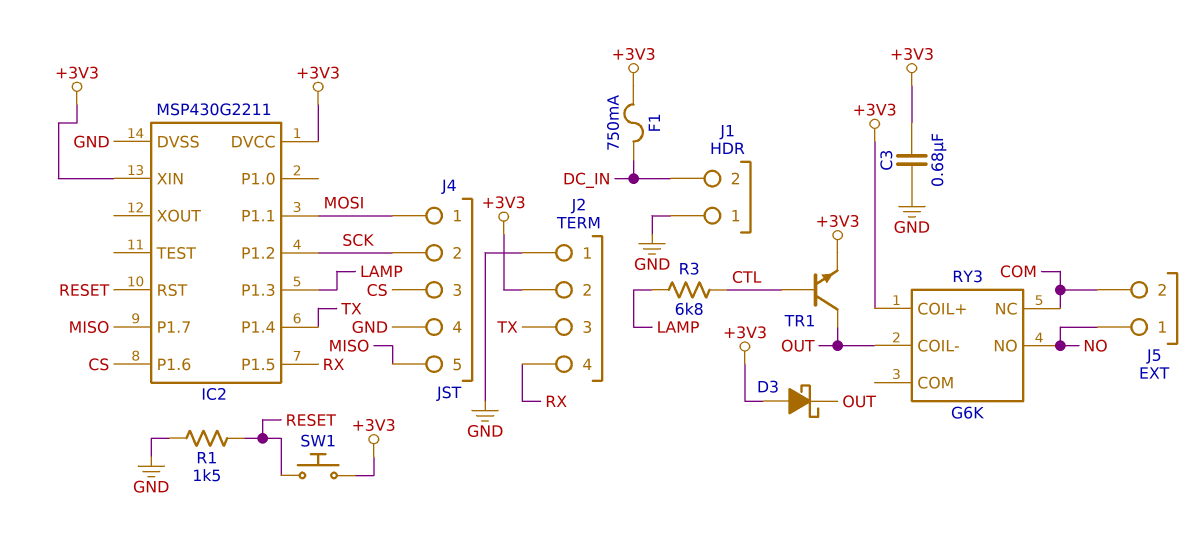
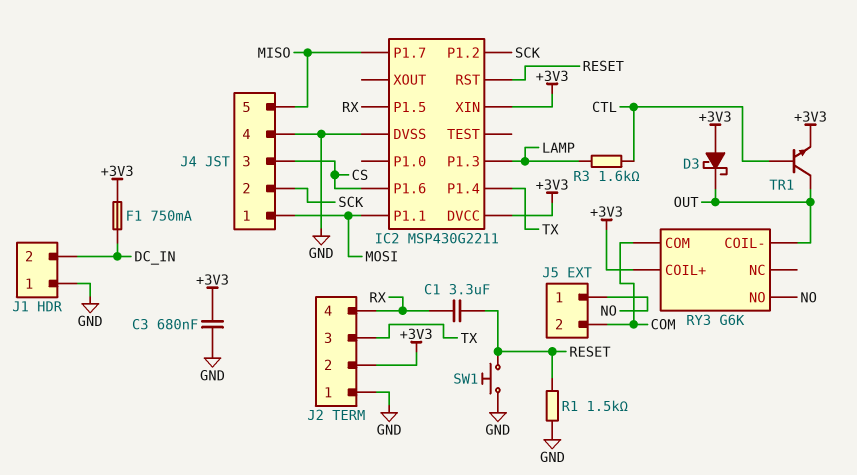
C1: none -> 3.3uF (RESET, RX)
R3: 6.8k (CTL, LAMP) -> 1.6k (CTL, LAMP)
RY3 pin COM: none -> COM
RY3 pin NC: COM -> none
SW1: button (+3V3, RESET) -> button (GND, RESET)

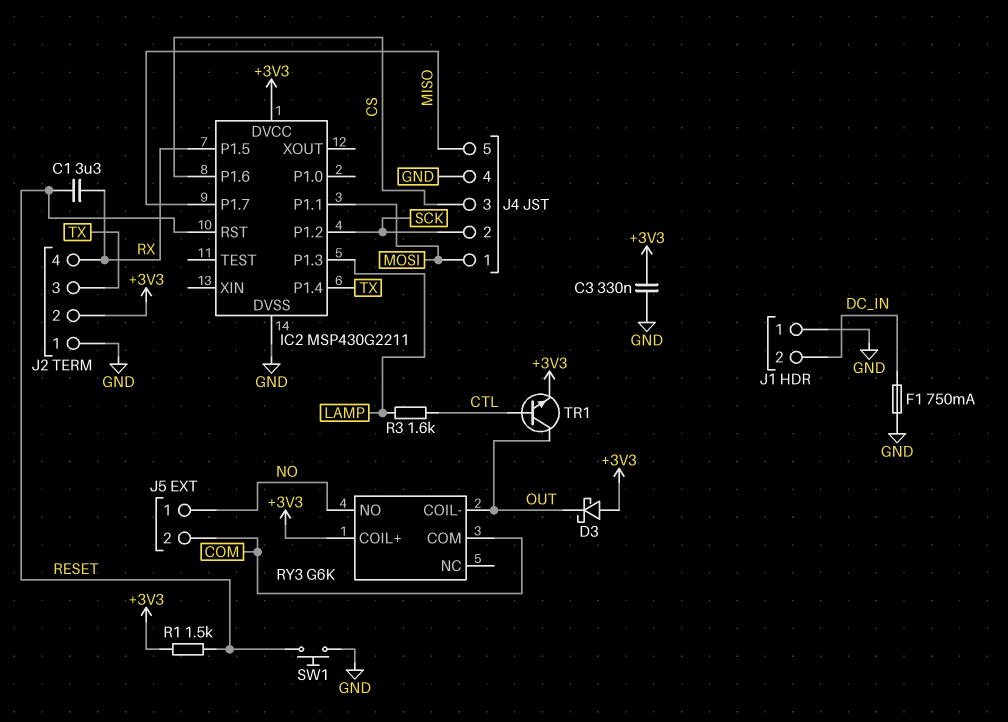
C3: 680nF (+3V3, GND) -> 330nF (+3V3, GND)
F1: 750mA (+3V3, DC_IN) -> 750mA (DC_IN, GND)
IC2 pin XIN: +3V3 -> none
R1: 1.5k (GND, RESET) -> 1.5k (+3V3, RESET)

